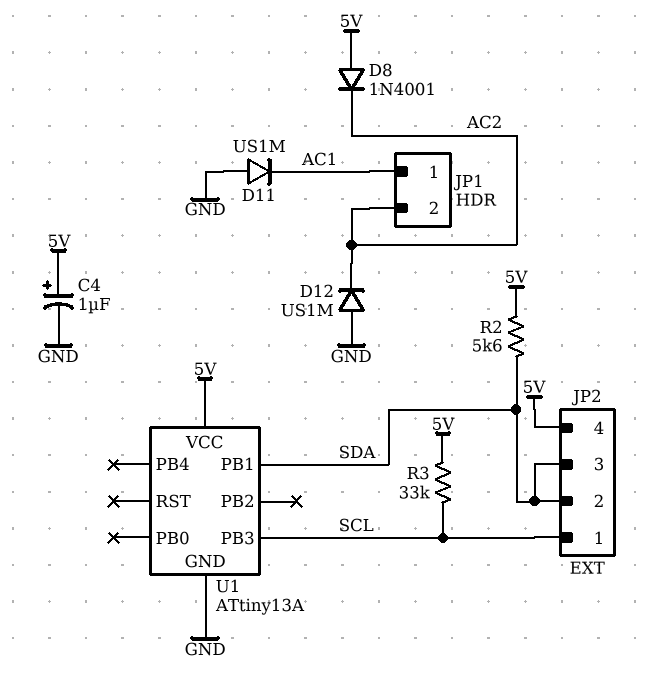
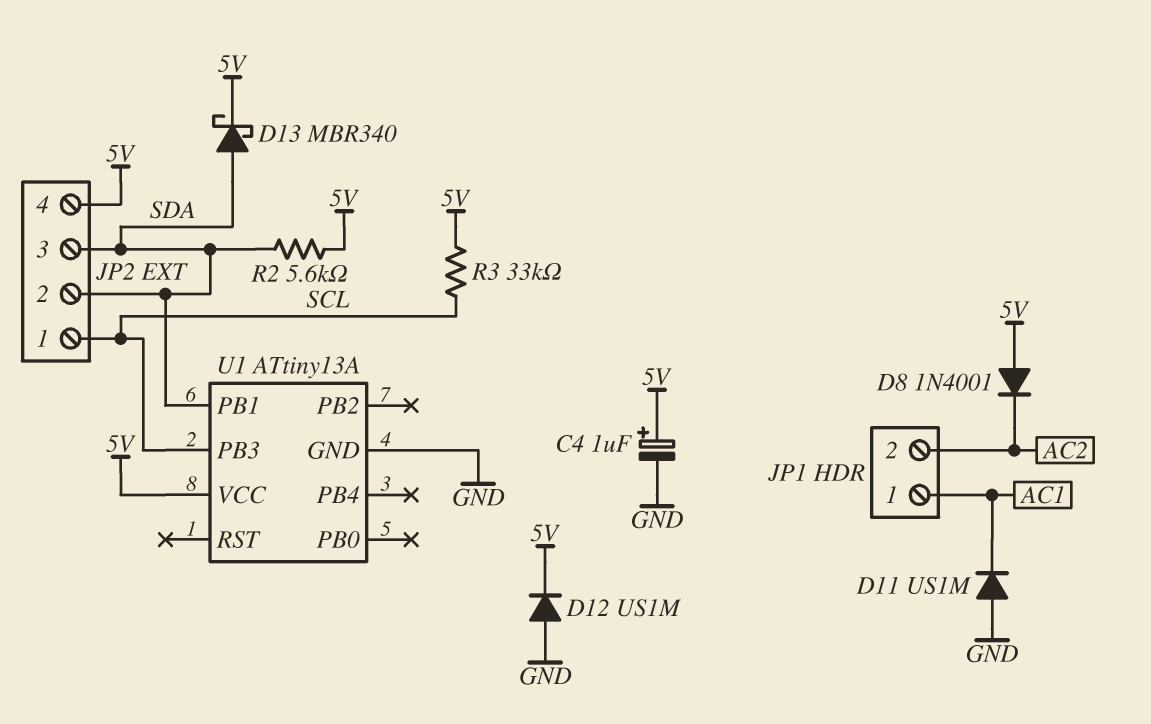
D12: diode US1M (A GND, K AC2) -> diode US1M (A GND, K 5V)
D13: none -> schottky MBR340 (A SDA, K 5V)

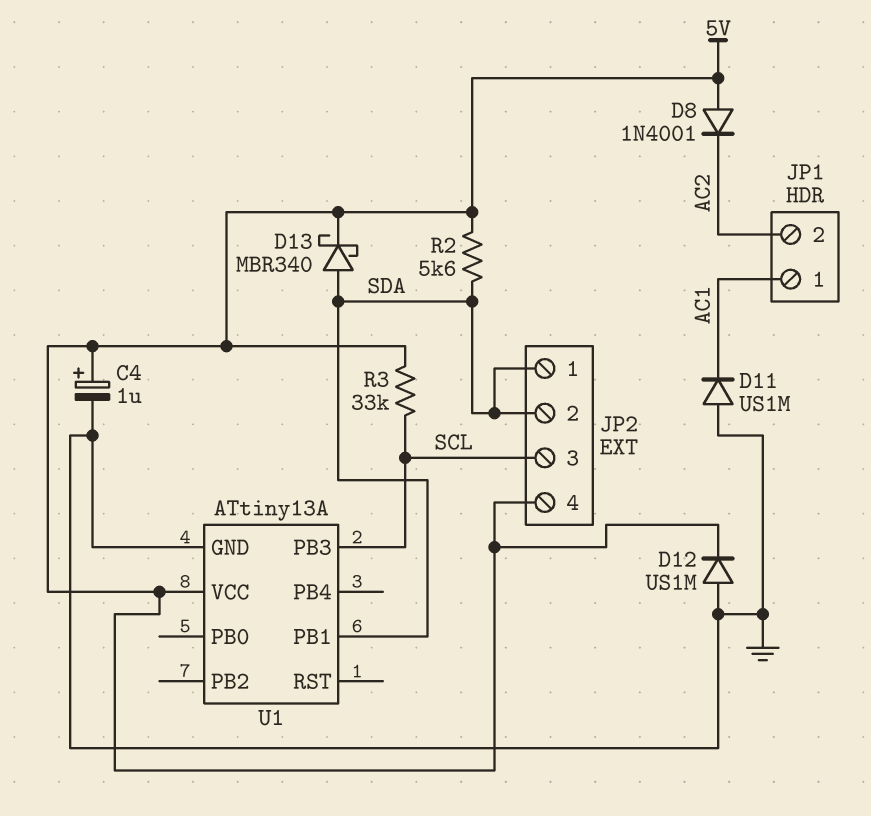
JP2 pin 1: SCL -> SDA
JP2 pin 3: SDA -> SCL

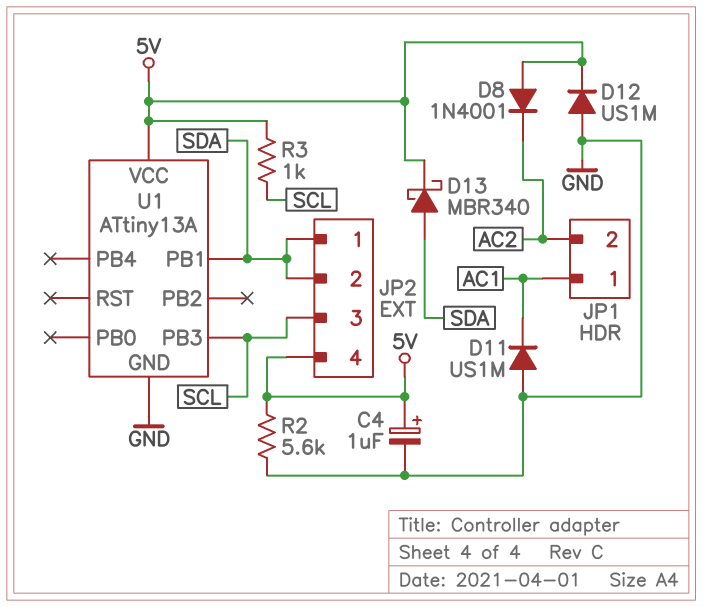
R2: 5.6k (5V, SDA) -> 5.6k (5V, GND)
R3: 33k (5V, SCL) -> 1k (5V, SCL)

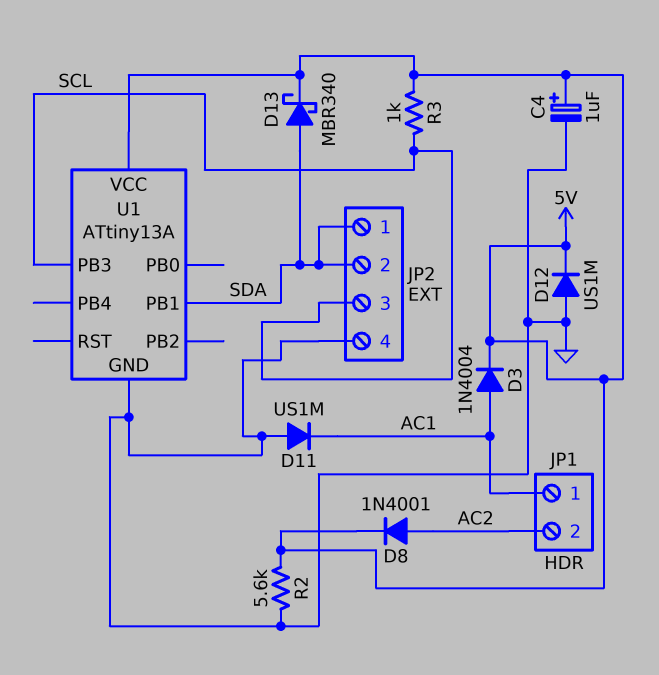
D3: none -> diode 1N4004 (A AC1, K 5V)
D8: diode 1N4001 (A 5V, K AC2) -> diode 1N4001 (A AC2, K 5V)
JP2 pin 4: 5V -> GND

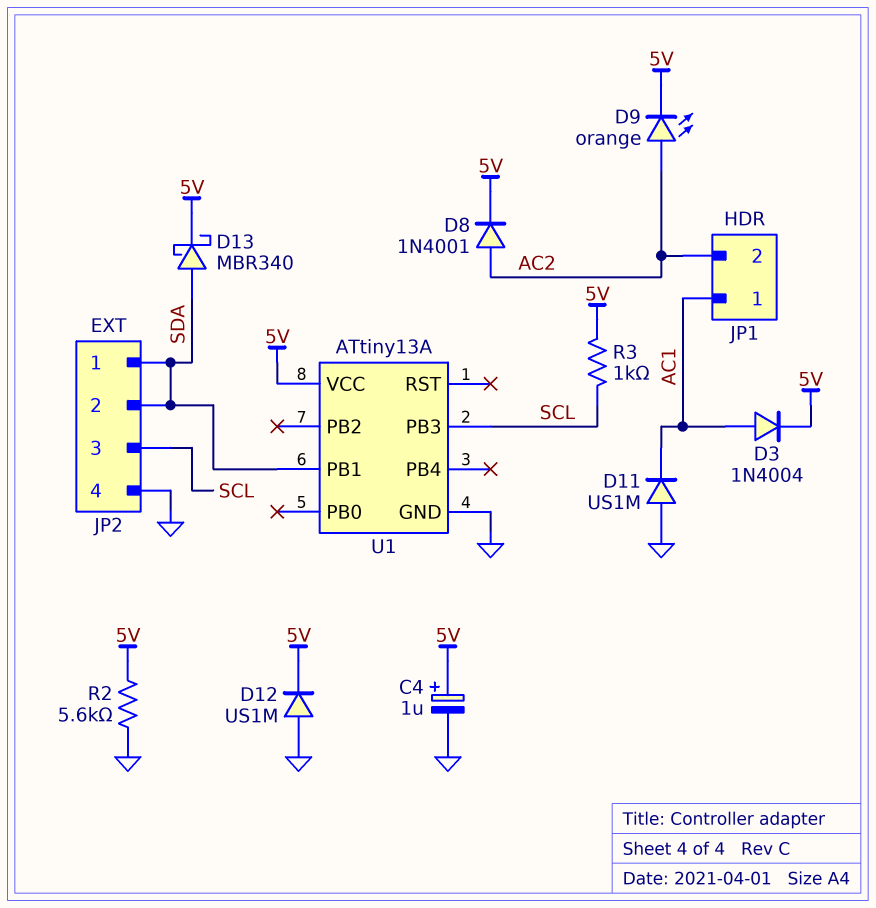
D9: none -> LED orange (A AC2, K 5V)

